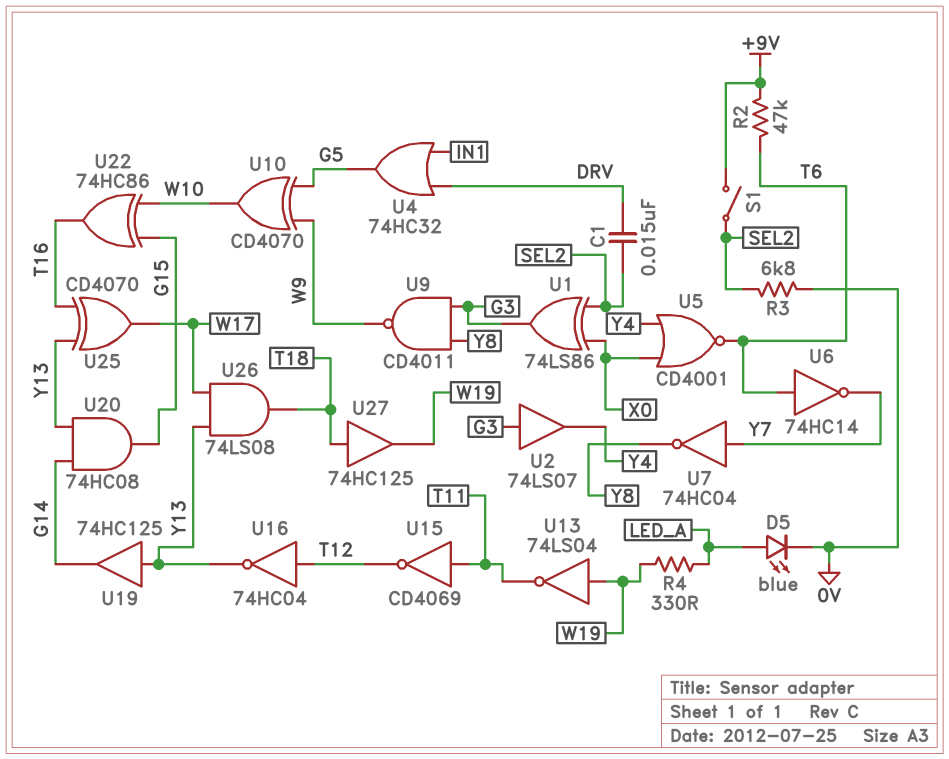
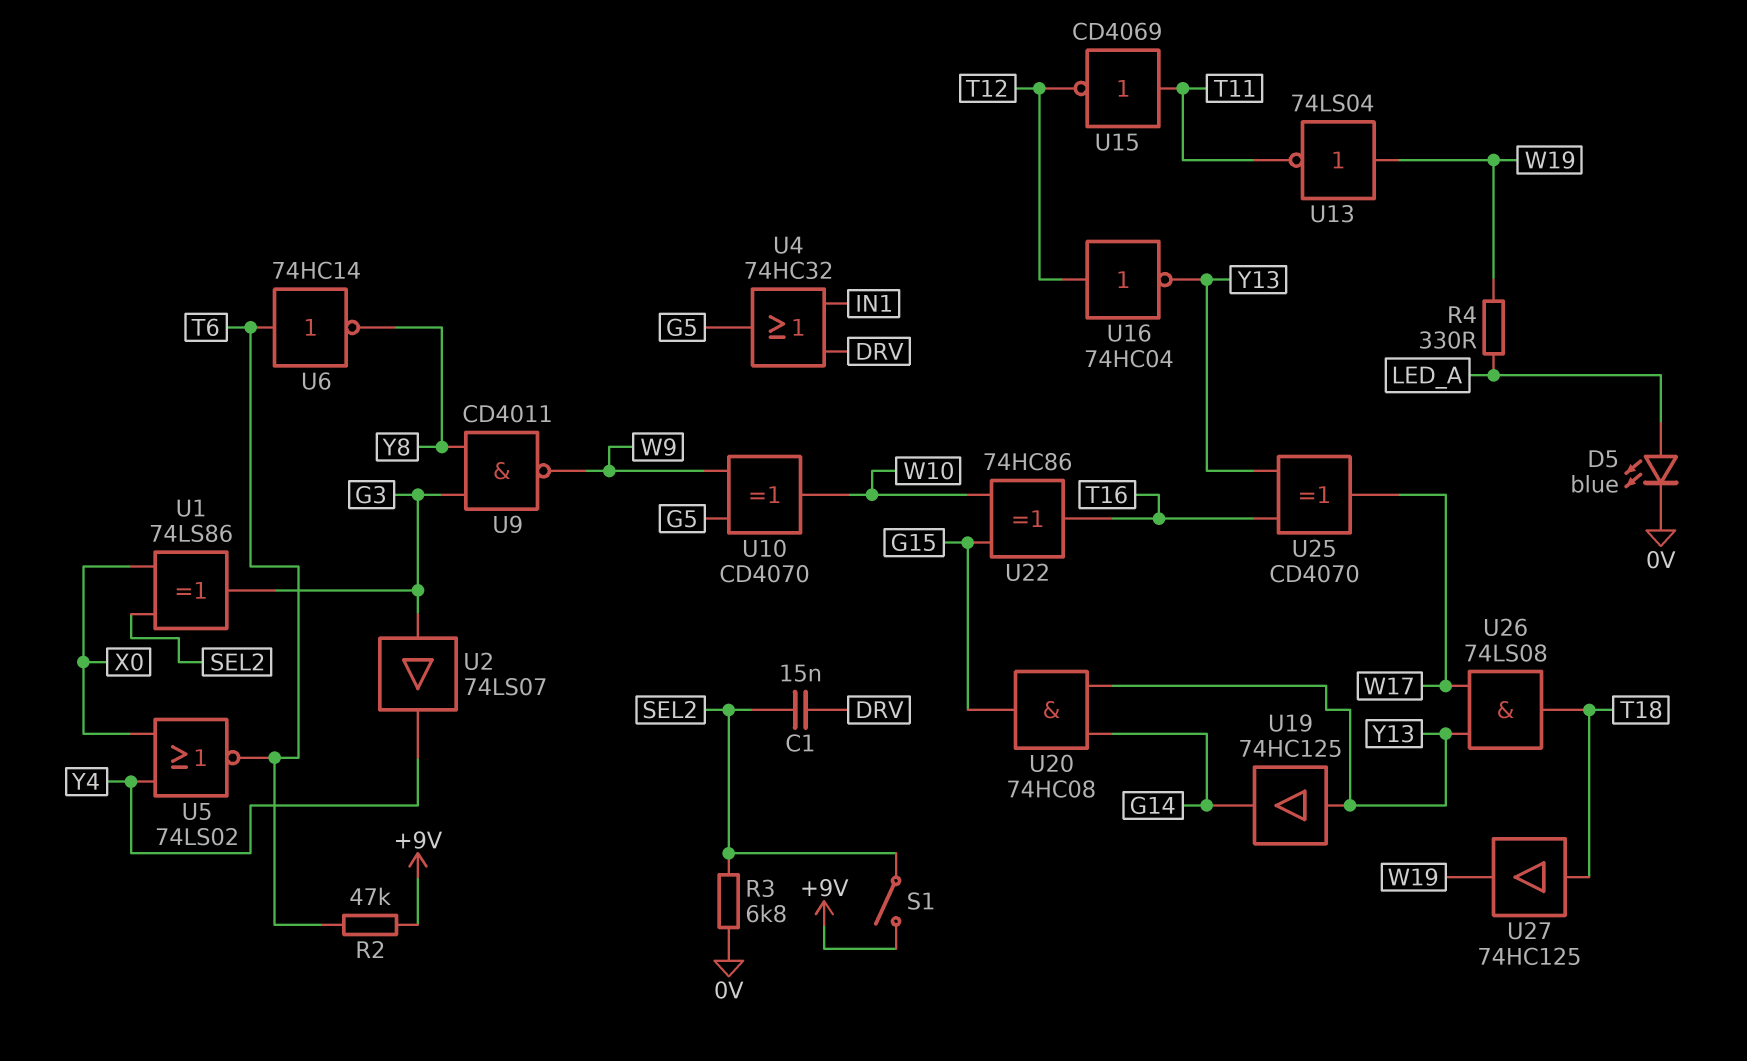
U5: NOR CD4001 (in X0, in Y4, out T6) -> NOR 74LS02 (in X0, in Y4, out T6)
U6: NOT 74HC14 (in T6, out Y7) -> NOT 74HC14 (in T6, out Y8)
U7: NOT 74HC04 (in Y7, out Y8) -> none

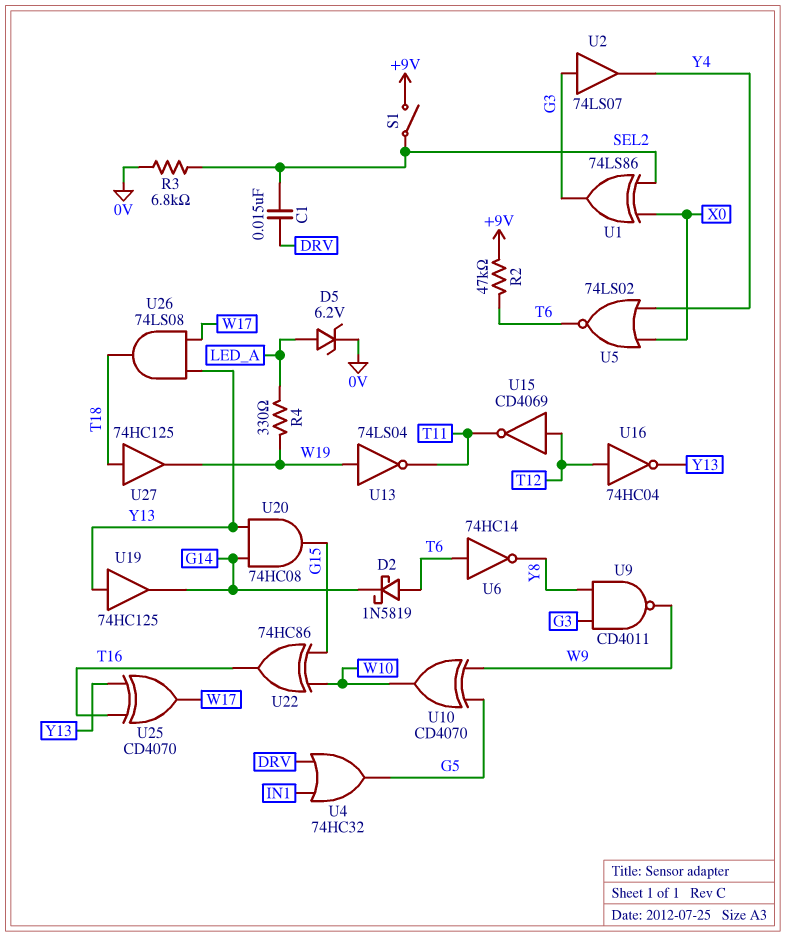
D2: none -> schottky 1N5819 (A T6, K G14)
D5: LED blue (A LED_A, K 0V) -> zener 6.2V (A LED_A, K 0V)
U15: NOT CD4069 (in T11, out T12) -> NOT CD4069 (in T12, out T11)

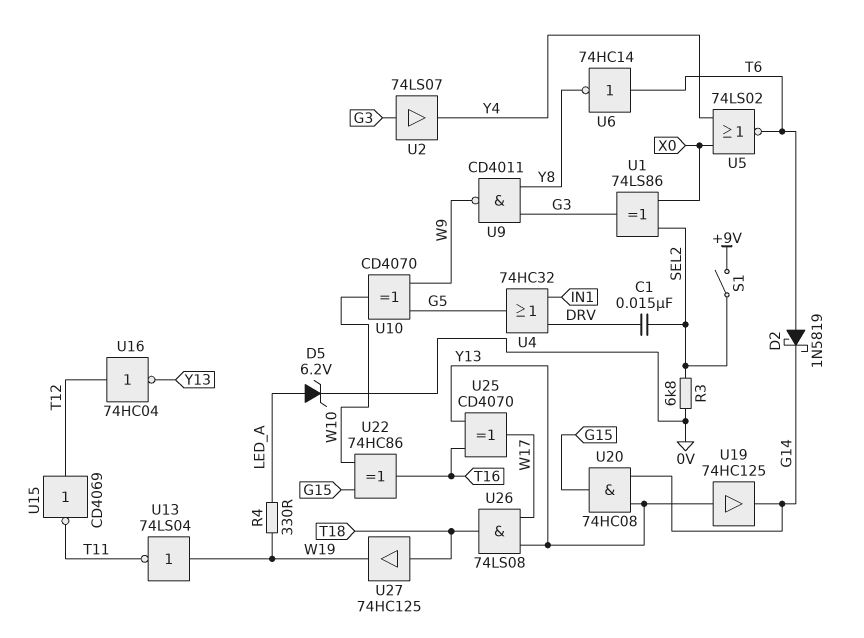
R2: 47k (+9V, T6) -> none

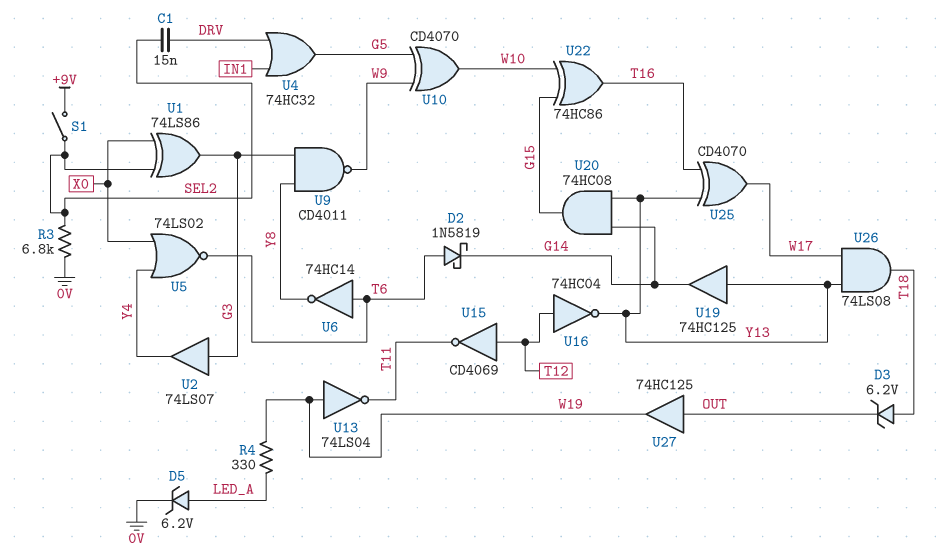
D3: none -> zener 6.2V (A T18, K OUT)
U27: buffer 74HC125 (in T18, out W19) -> buffer 74HC125 (in OUT, out W19)

